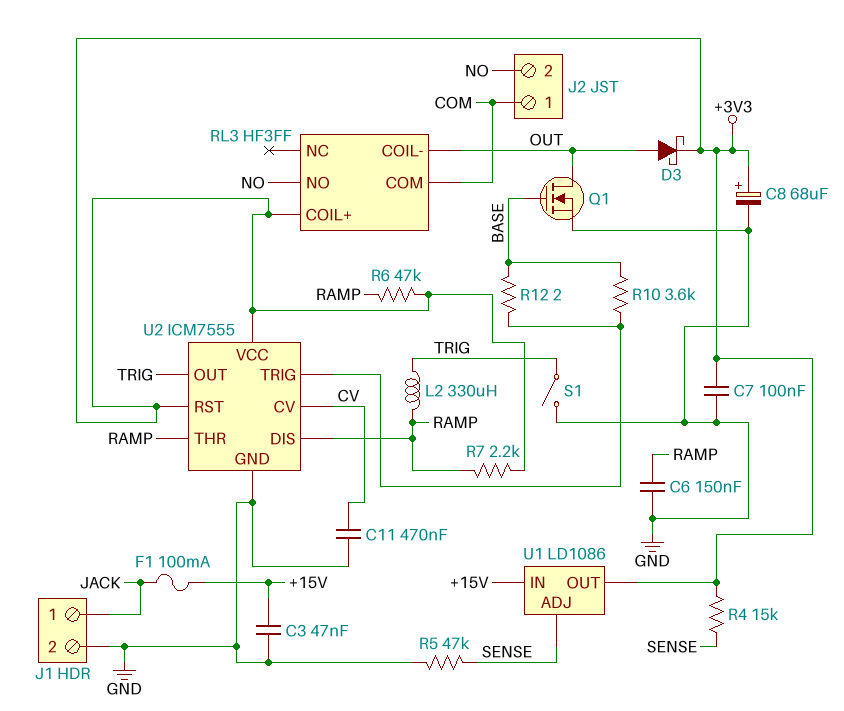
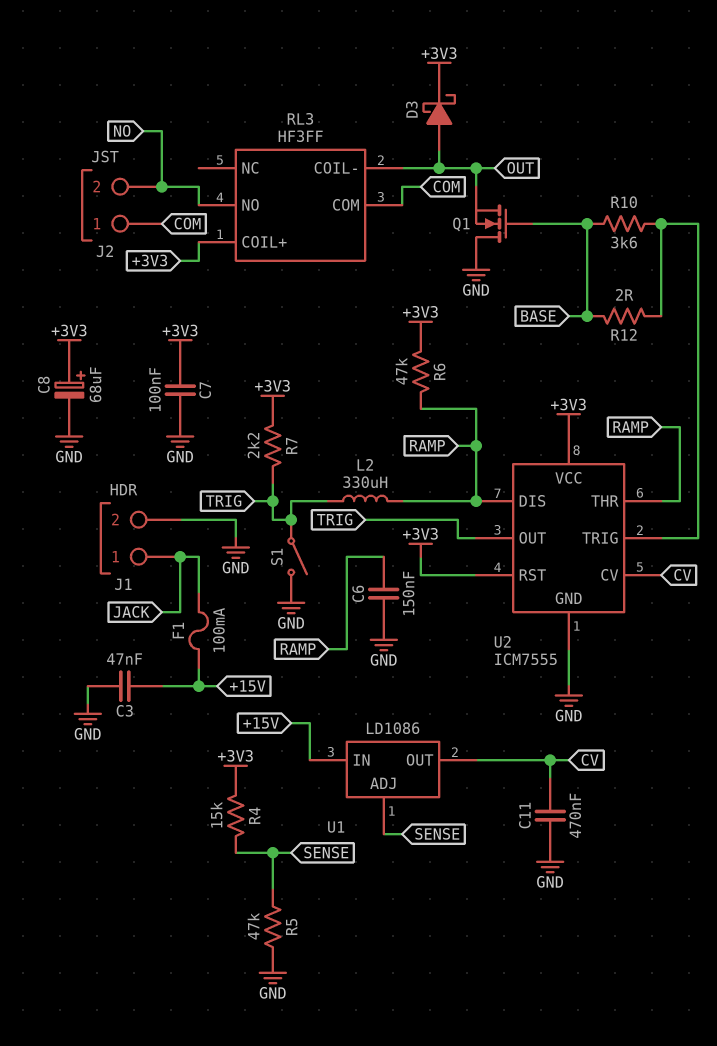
Q1: NMOS (G BASE, D OUT, S GND) -> NMOS (G BASE, D GND, S OUT)
R7: 2.2k (+3V3, RAMP) -> 2.2k (+3V3, TRIG)
U1 pin OUT: +3V3 -> CV

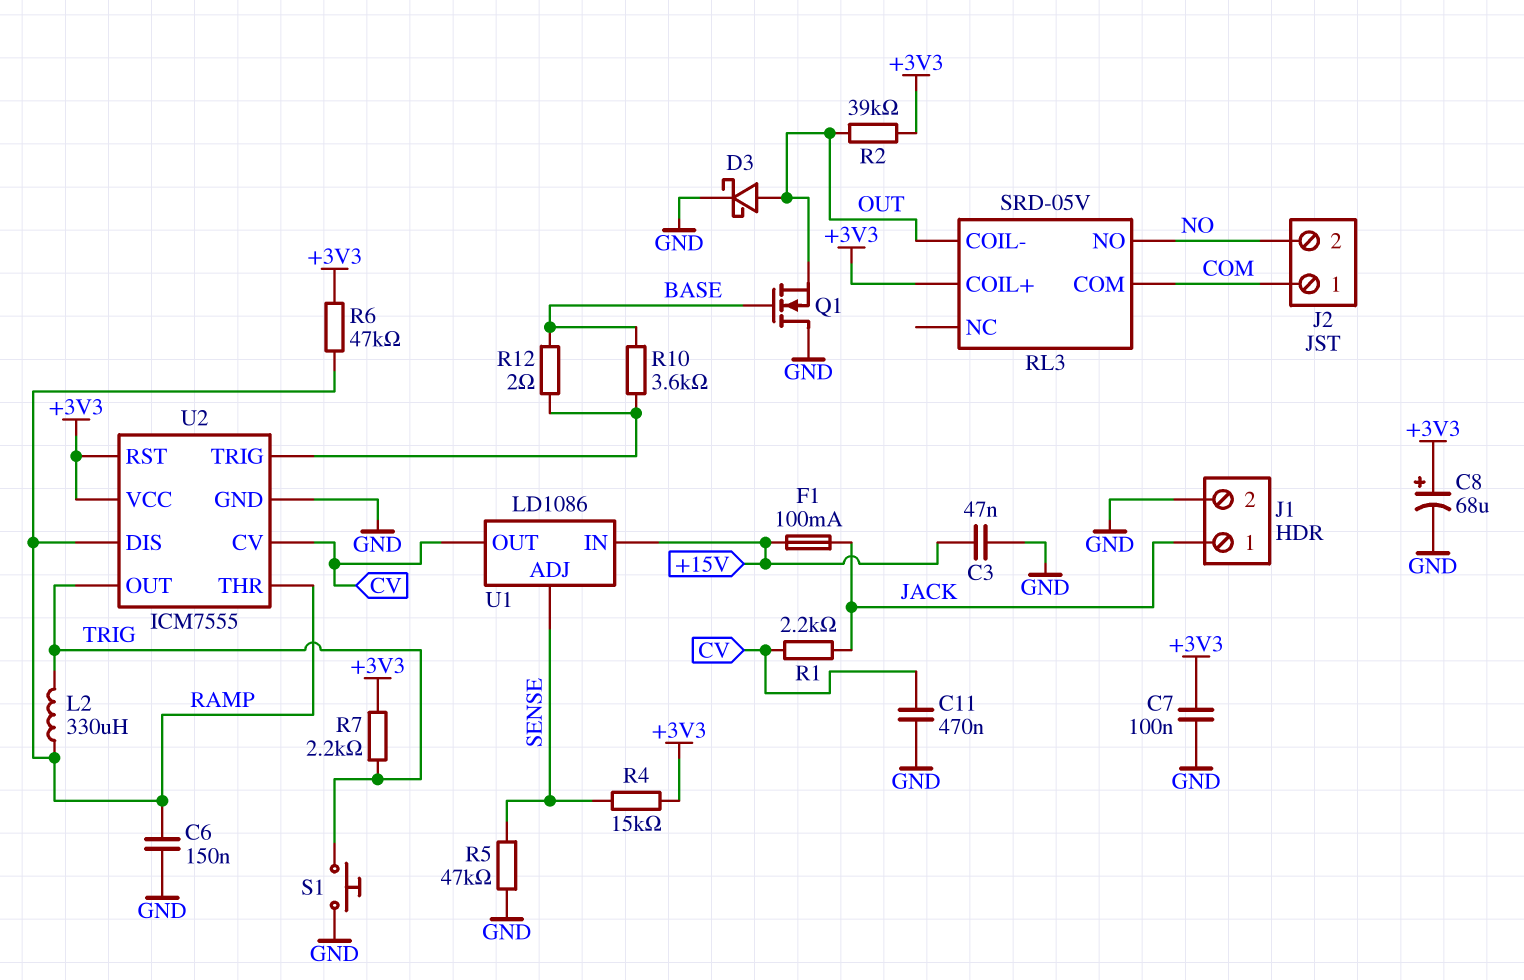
D3: schottky (A OUT, K +3V3) -> schottky (A OUT, K GND)
R1: none -> 2.2k (CV, JACK)
R2: none -> 39k (+3V3, OUT)
RL3: HF3FF -> SRD-05V
S1: switch (GND, TRIG) -> button (GND, TRIG)

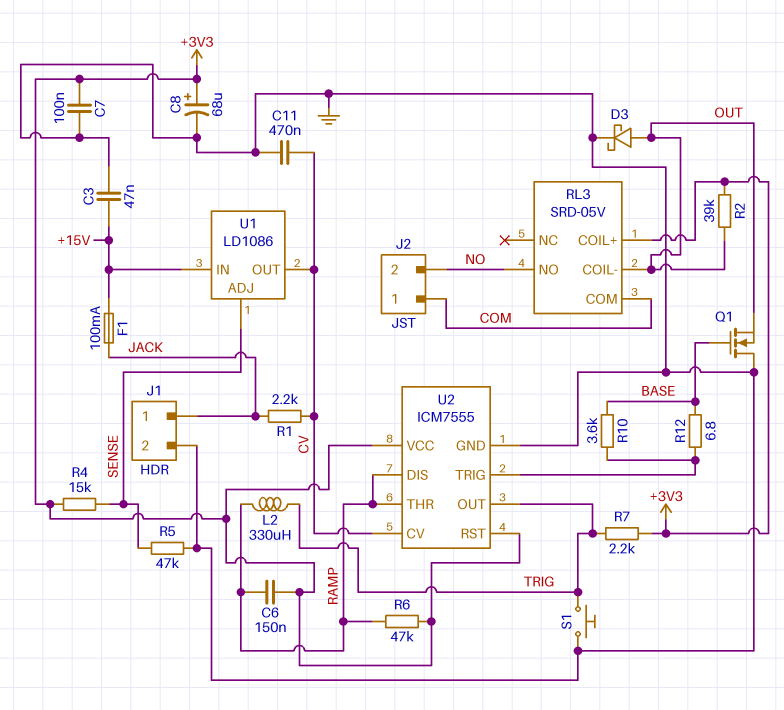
C6: 150nF (GND, RAMP) -> 150nF (+3V3, RAMP)
R12: 2 (BASE, U2/TRIG) -> 6.8 (BASE, U2/TRIG)

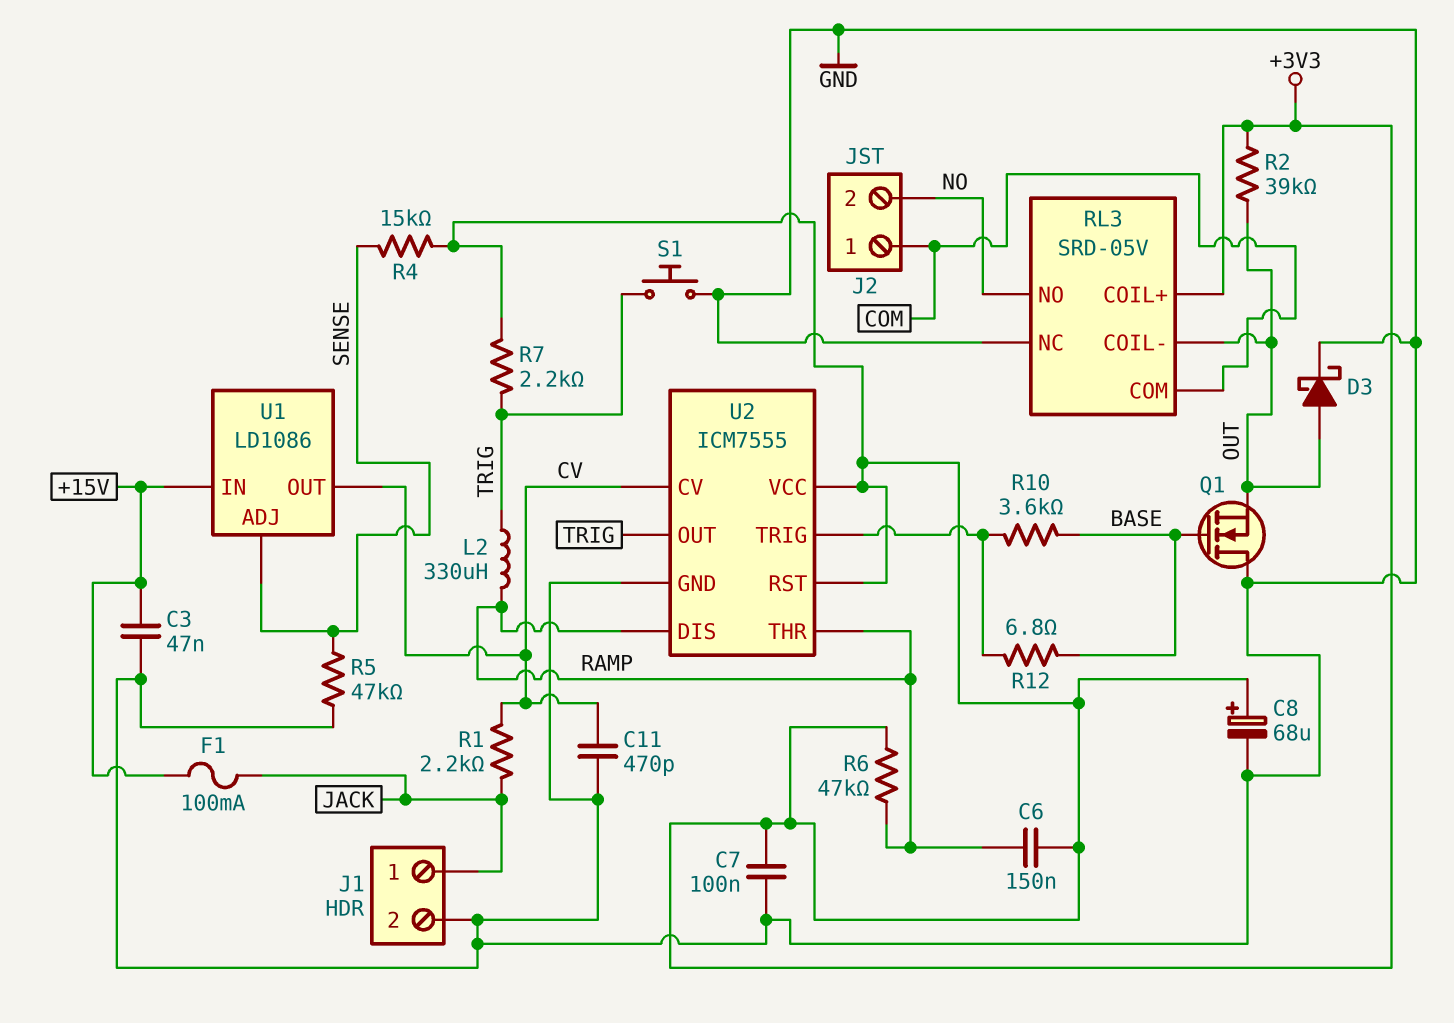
C11: 470nF (CV, GND) -> 470pF (CV, GND)
RL3 pin NC: none -> GND

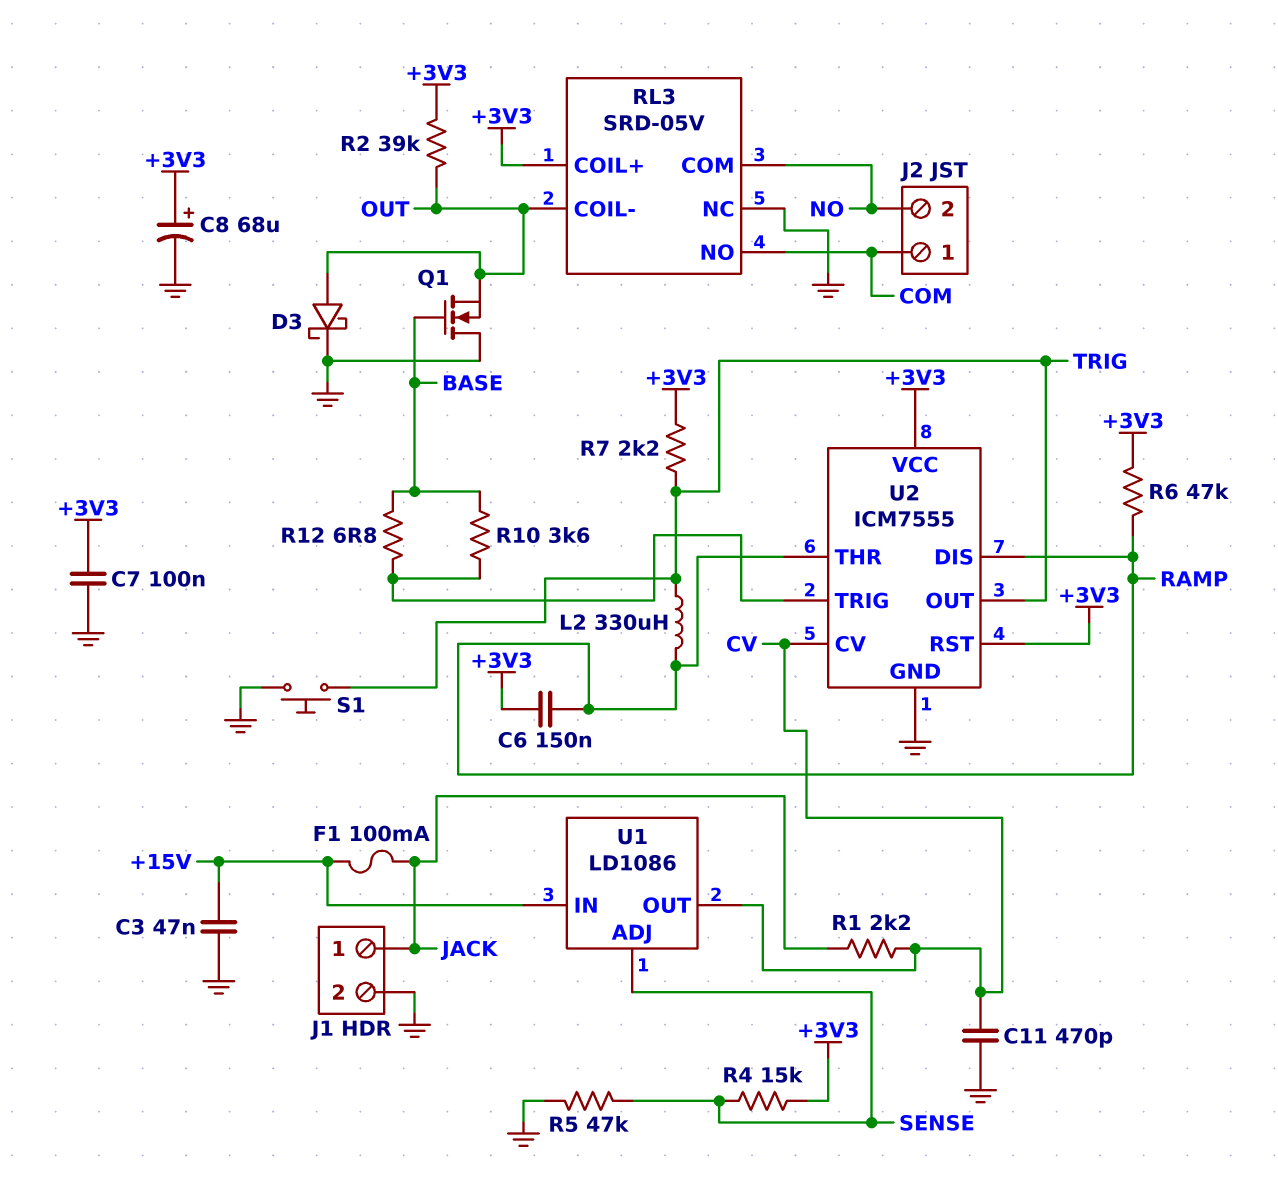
RL3 pin COM: COM -> NO
RL3 pin NO: NO -> COM

